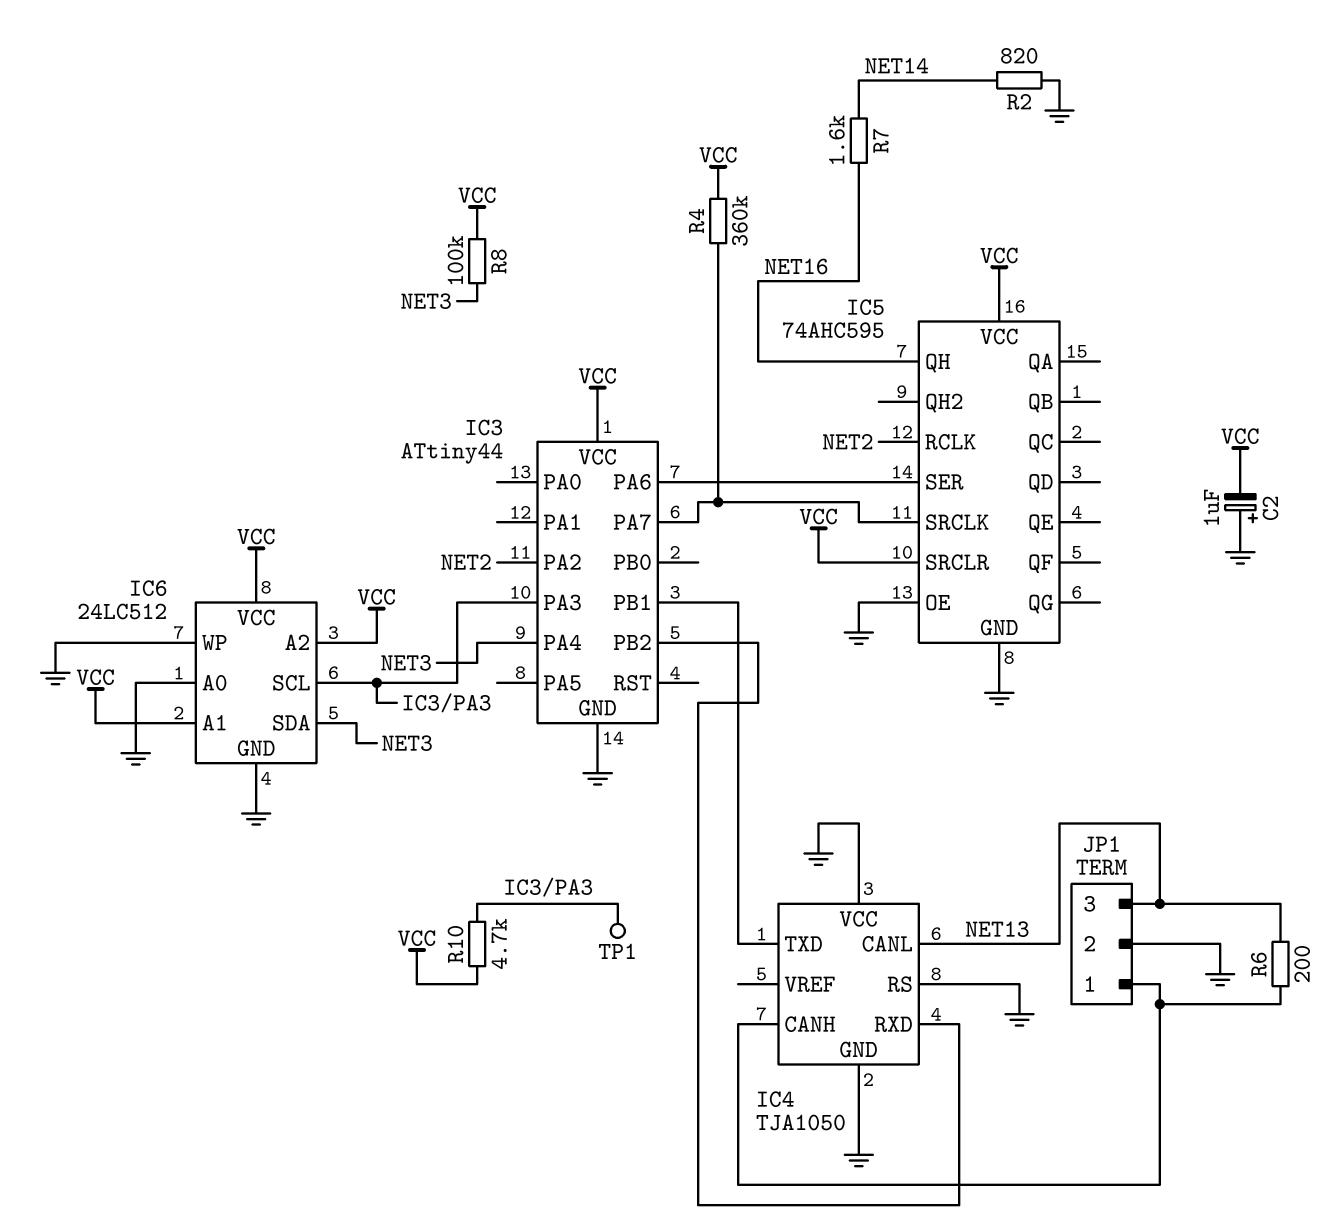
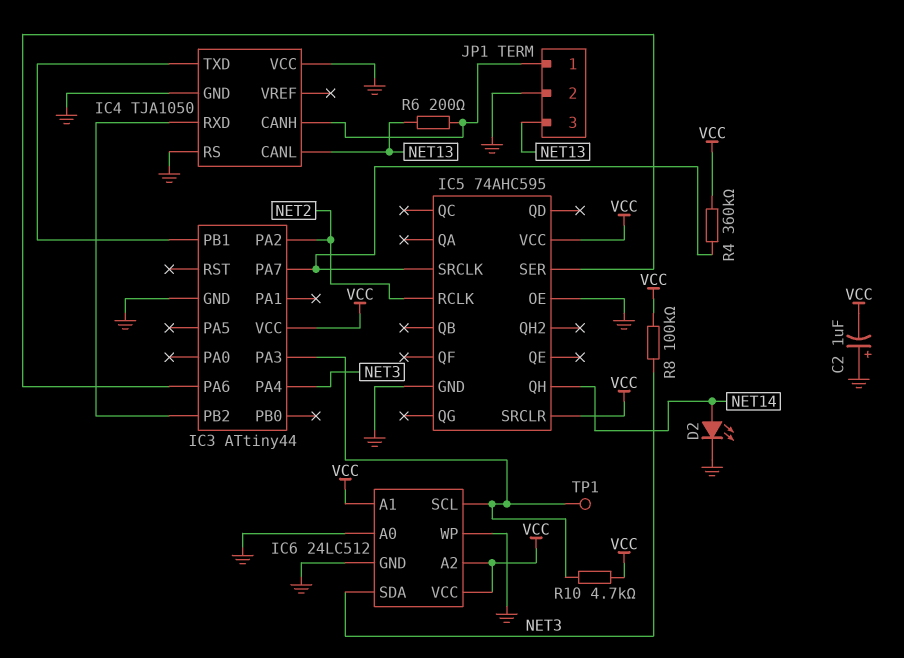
D2: none -> LED (A NET14, K GND)
IC5 pin QH: NET16 -> NET14
R2: 820 (GND, NET14) -> none
R7: 1.6k (NET14, NET16) -> none

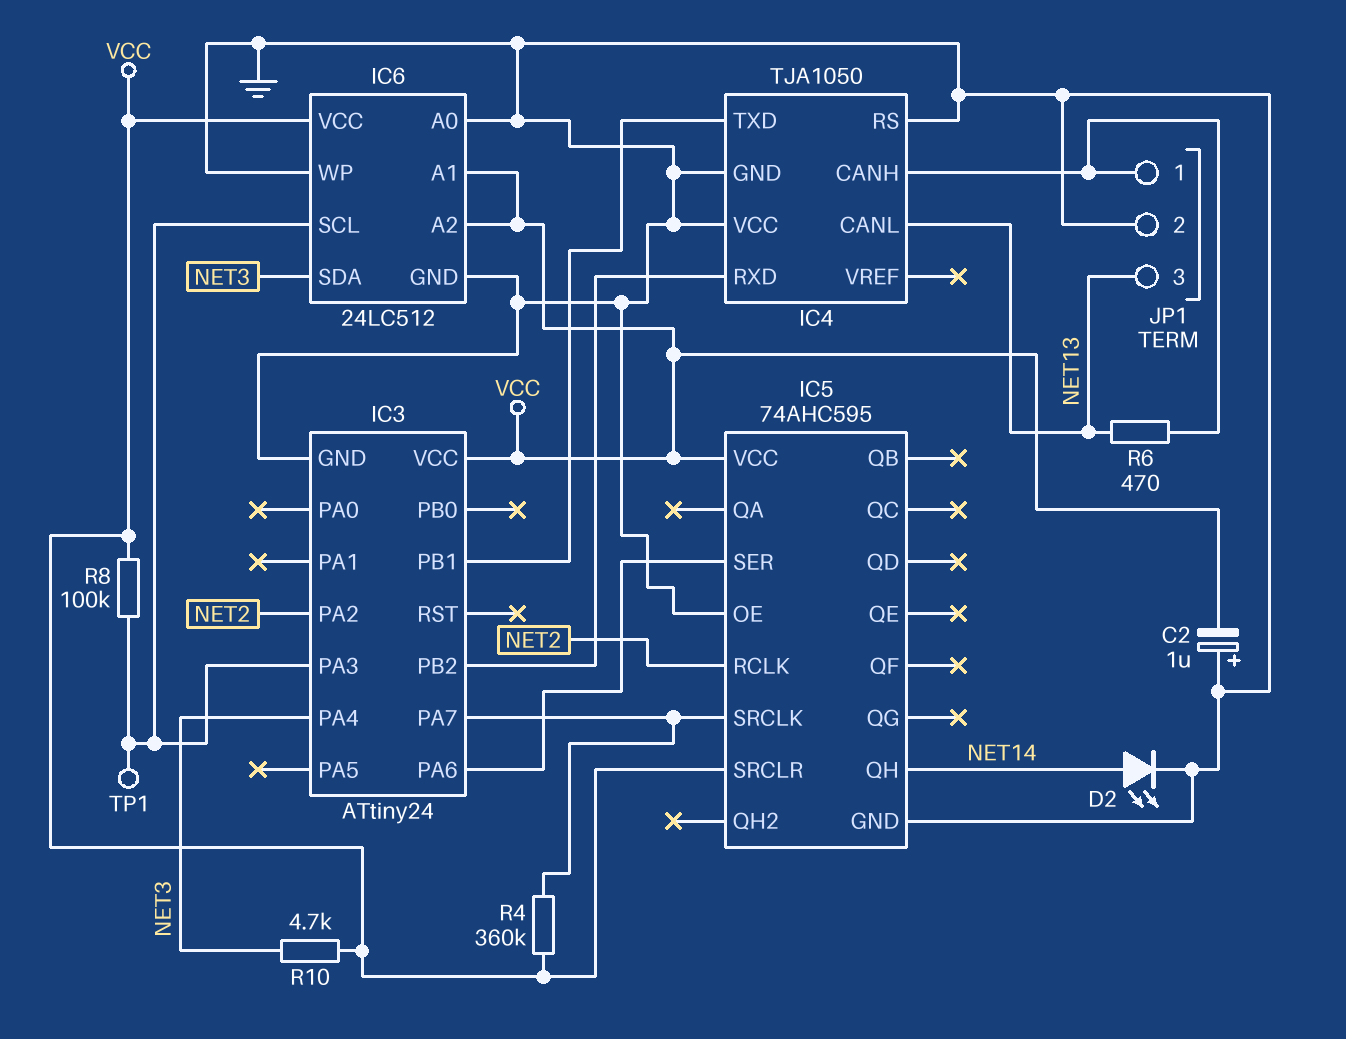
IC3: ATtiny44 -> ATtiny24
R6: 200 (IC4/CANH, NET13) -> 470 (IC4/CANH, NET13)
R8: 100k (NET3, VCC) -> 100k (IC3/PA3, VCC)
R10: 4.7k (IC3/PA3, VCC) -> 4.7k (NET3, VCC)

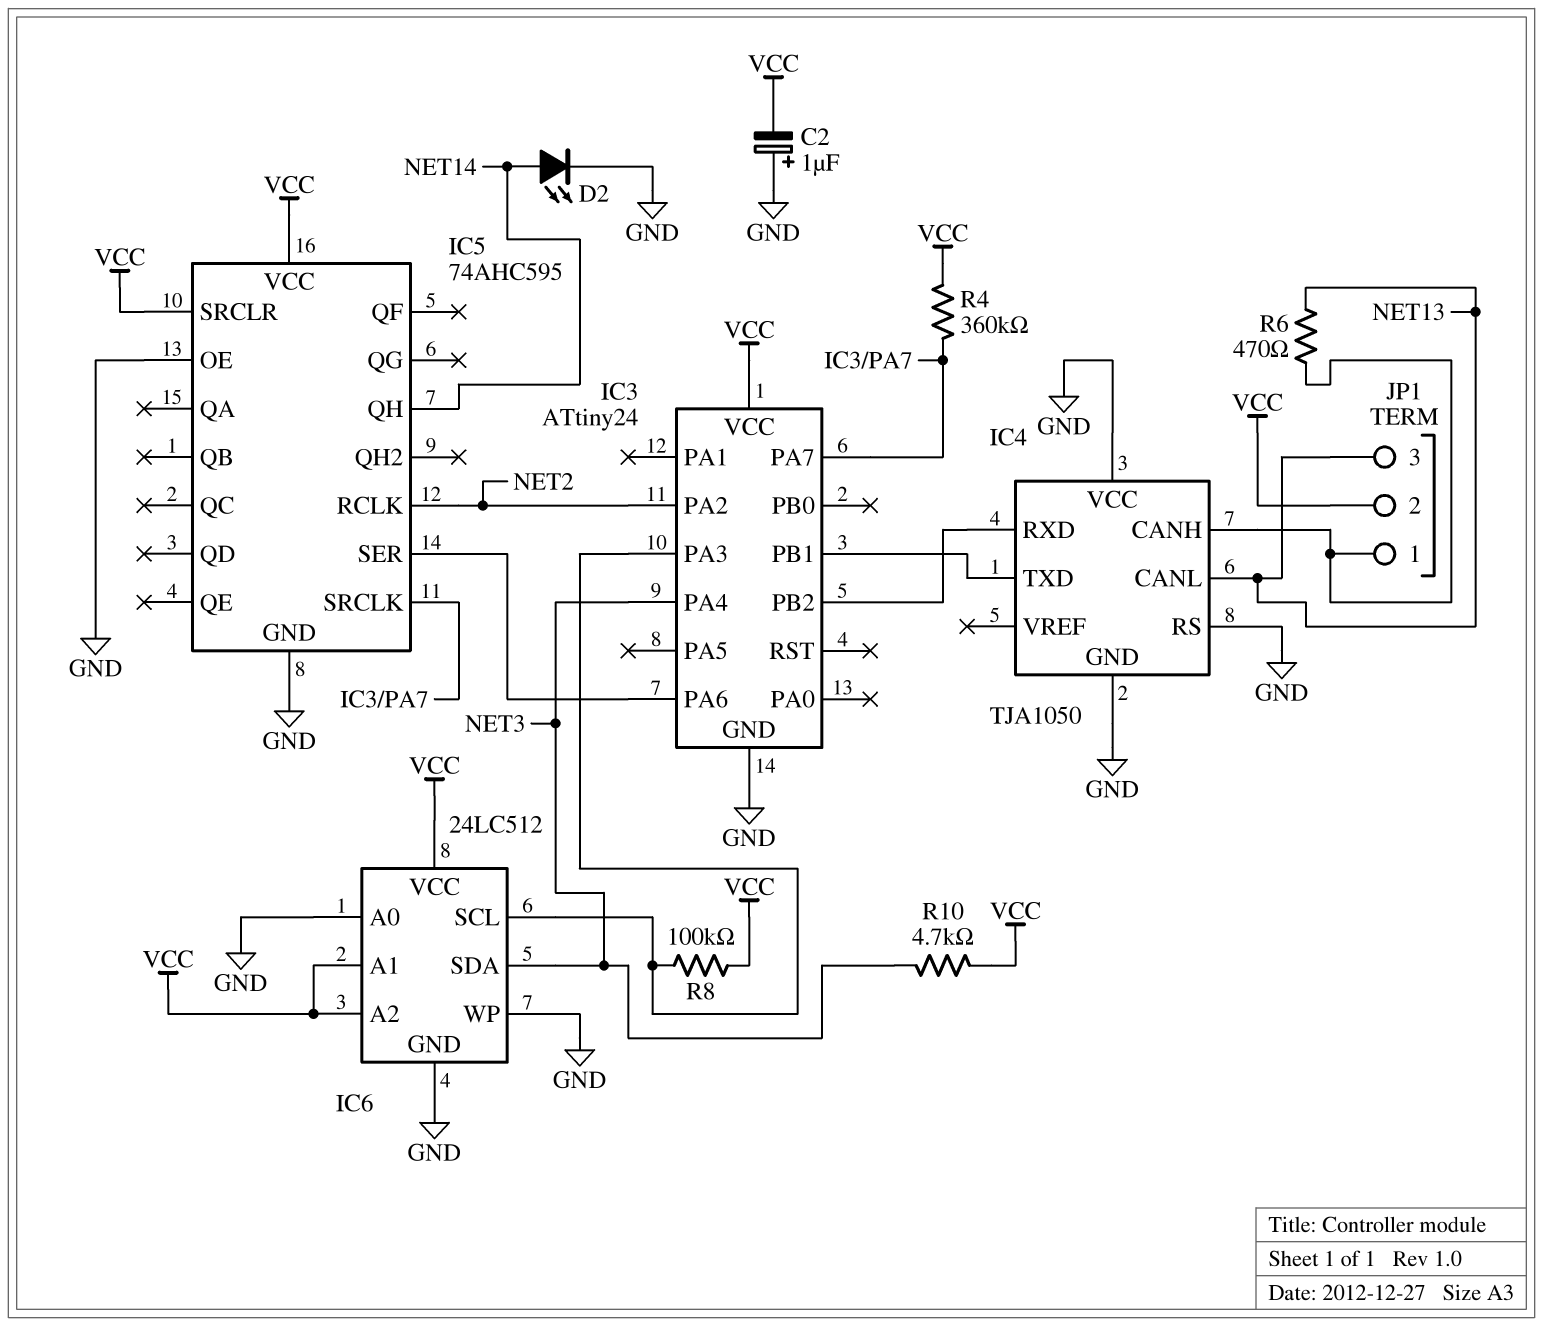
JP1 pin 2: GND -> VCC
TP1: test point (IC3/PA3) -> none

